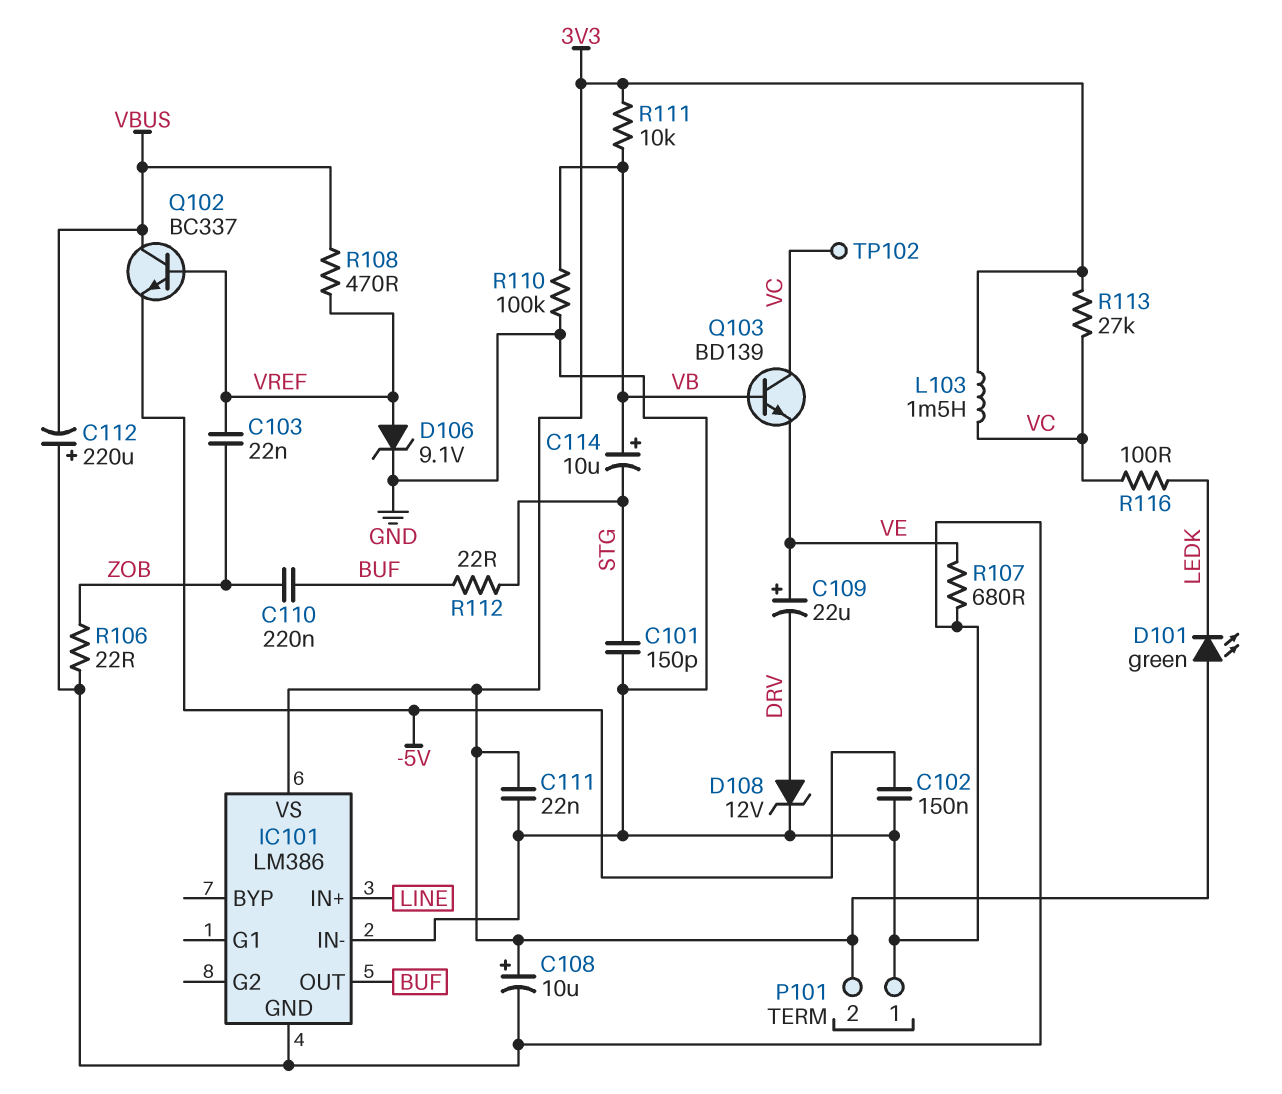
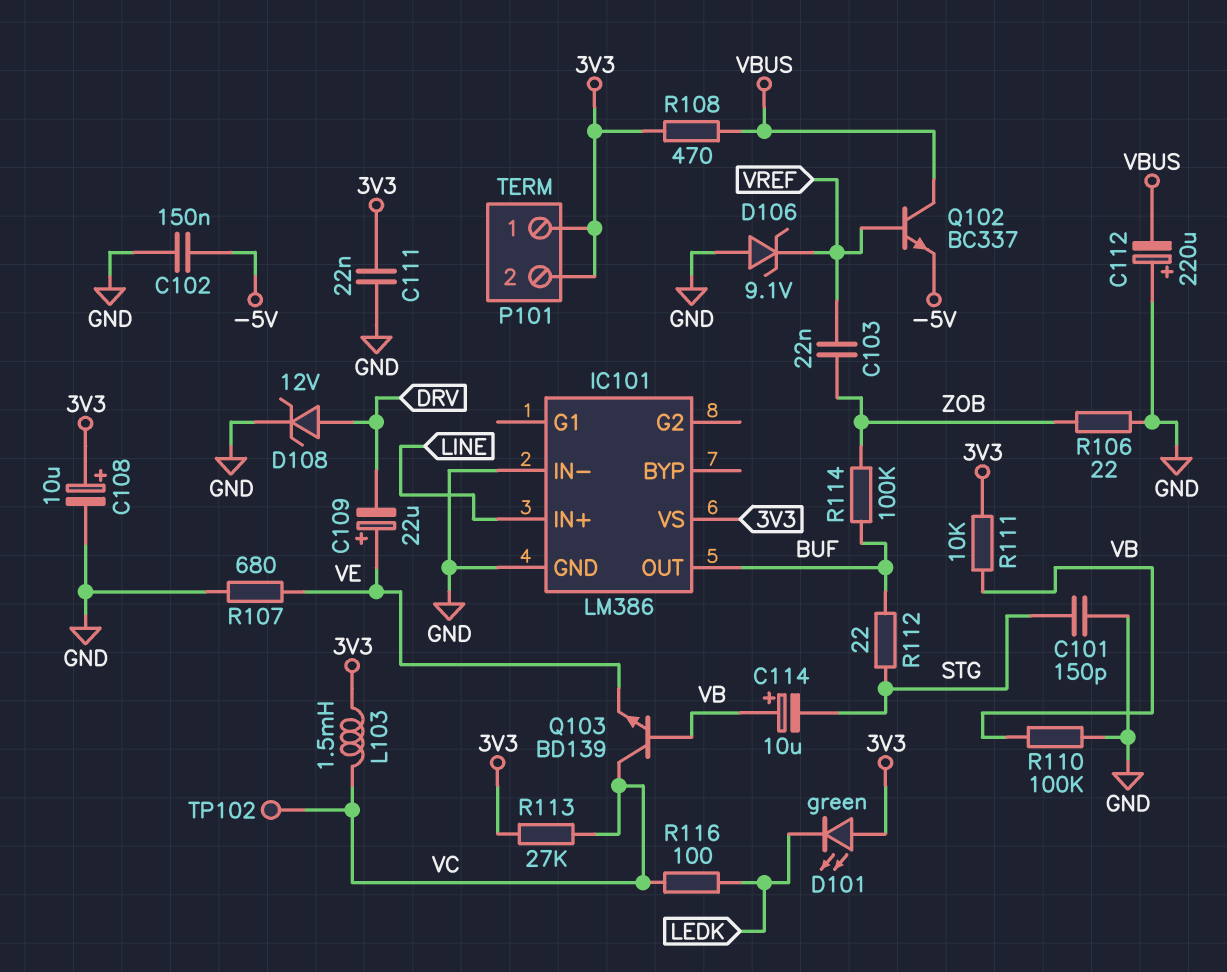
C110: 220nF (BUF, ZOB) -> none
D106: zener 9.1V (A VREF, K GND) -> zener 9.1V (A GND, K VREF)
P101 pin 1: GND -> 3V3
R108: 470 (VBUS, VREF) -> 470 (3V3, VBUS)
R114: none -> 100k (BUF, ZOB)

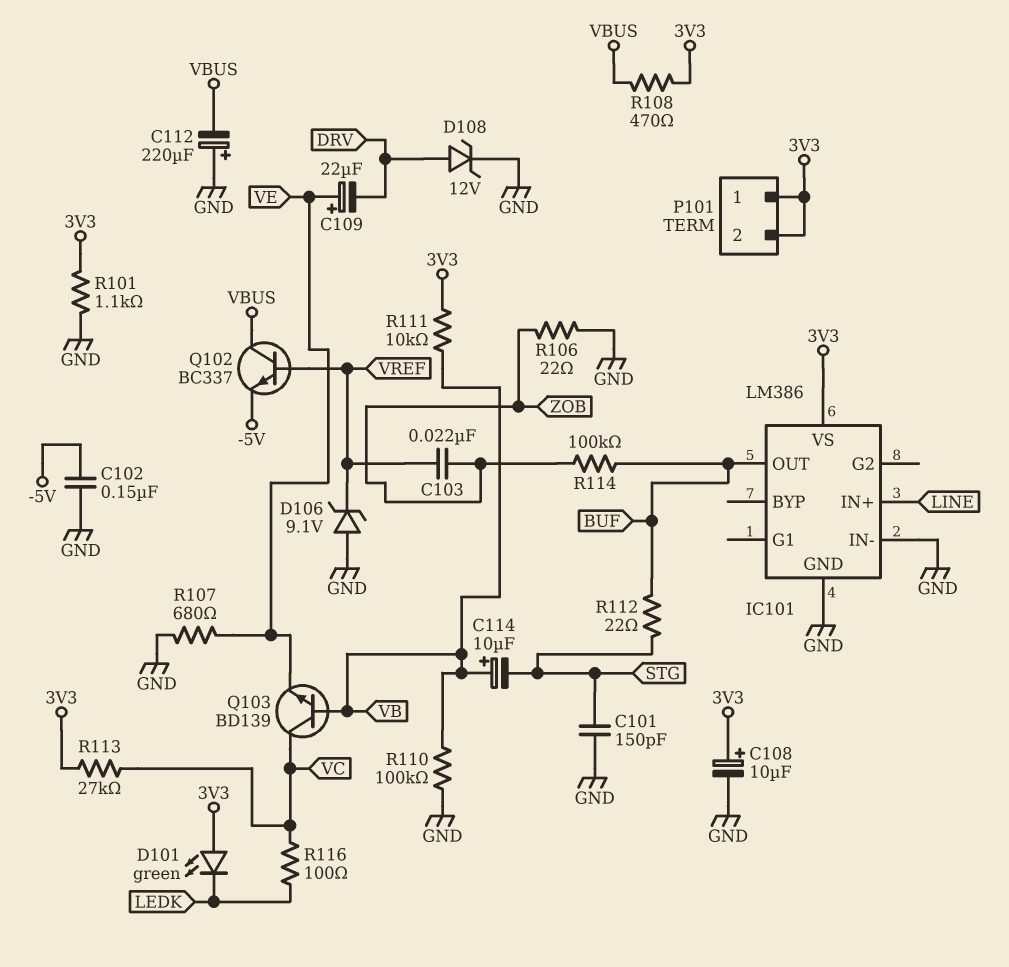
C111: 22nF (3V3, GND) -> none
L103: 1.5mH (3V3, VC) -> none
R101: none -> 1.1k (3V3, GND)
TP102: test point (VC) -> none

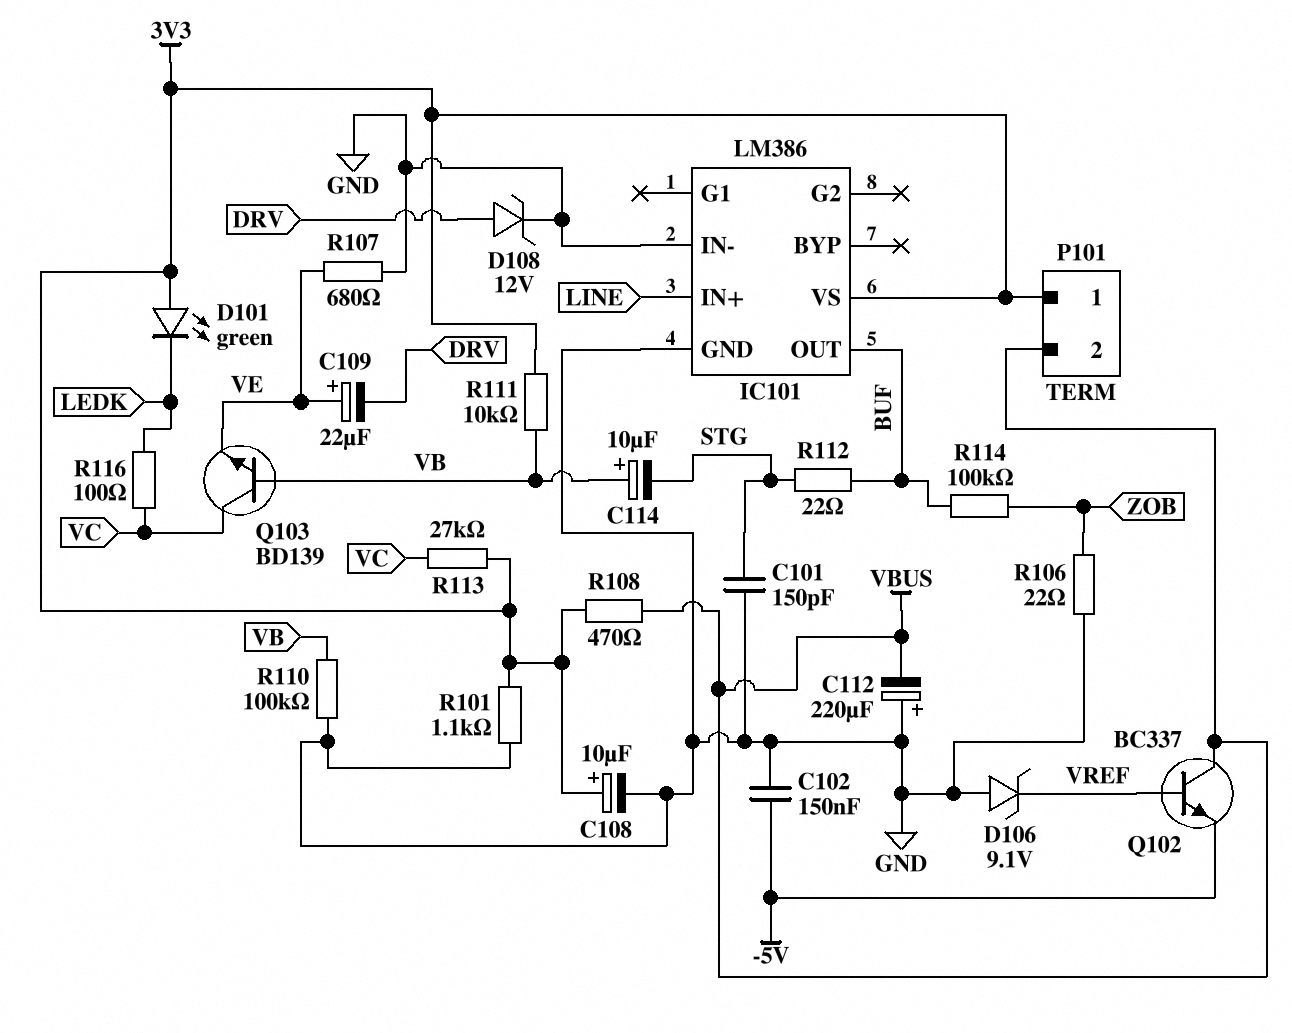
C103: 22nF (VREF, ZOB) -> none
P101 pin 2: 3V3 -> VBUS

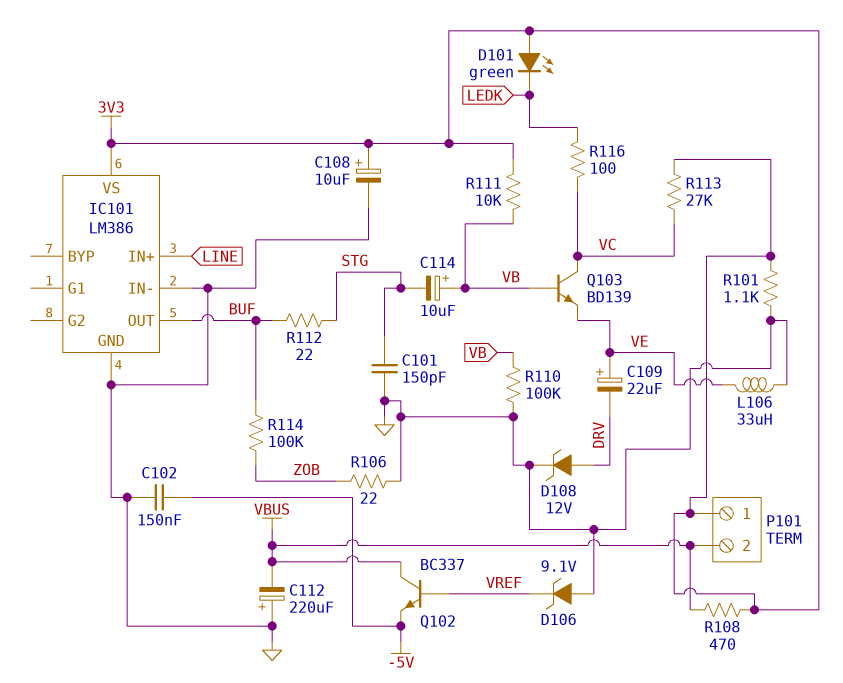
L106: none -> 33uH (GND, VE)
R107: 680 (GND, VE) -> none

